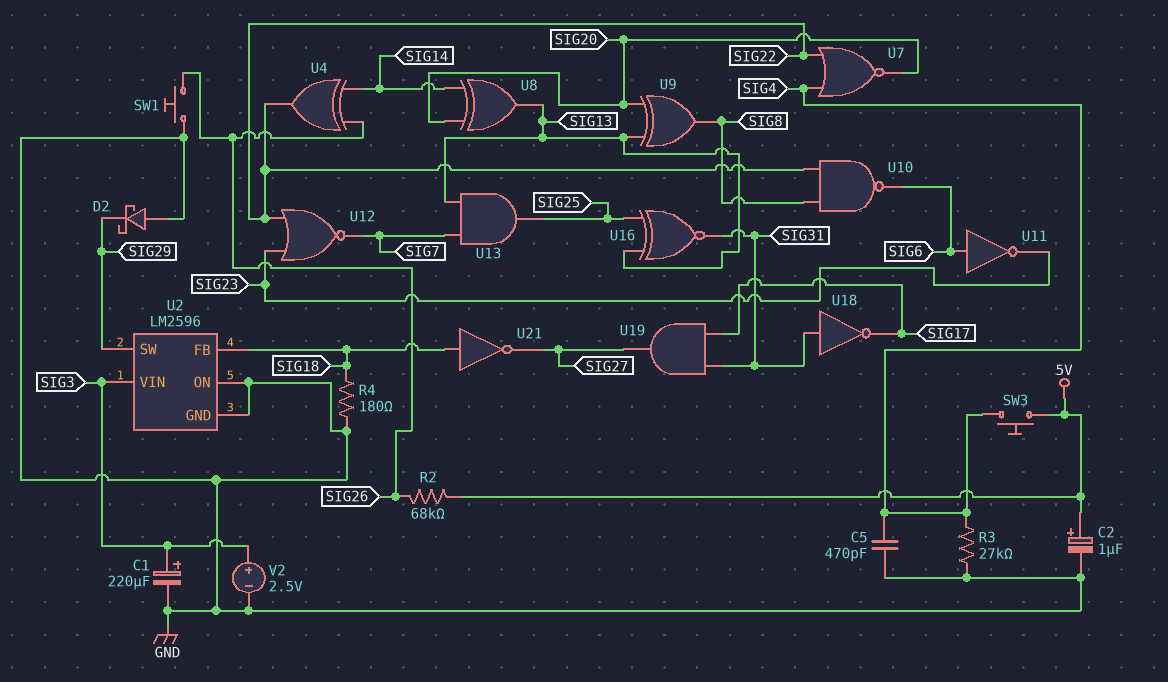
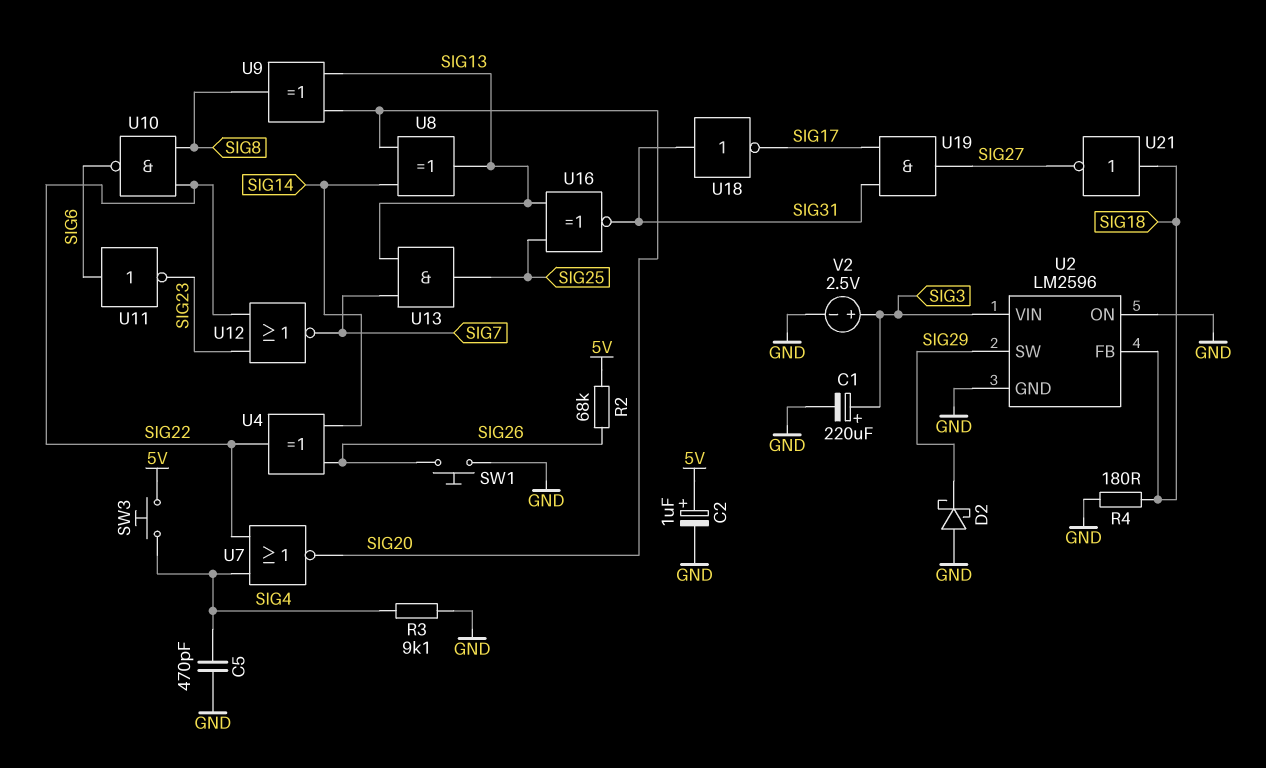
R3: 27k (GND, SIG4) -> 9.1k (GND, SIG4)

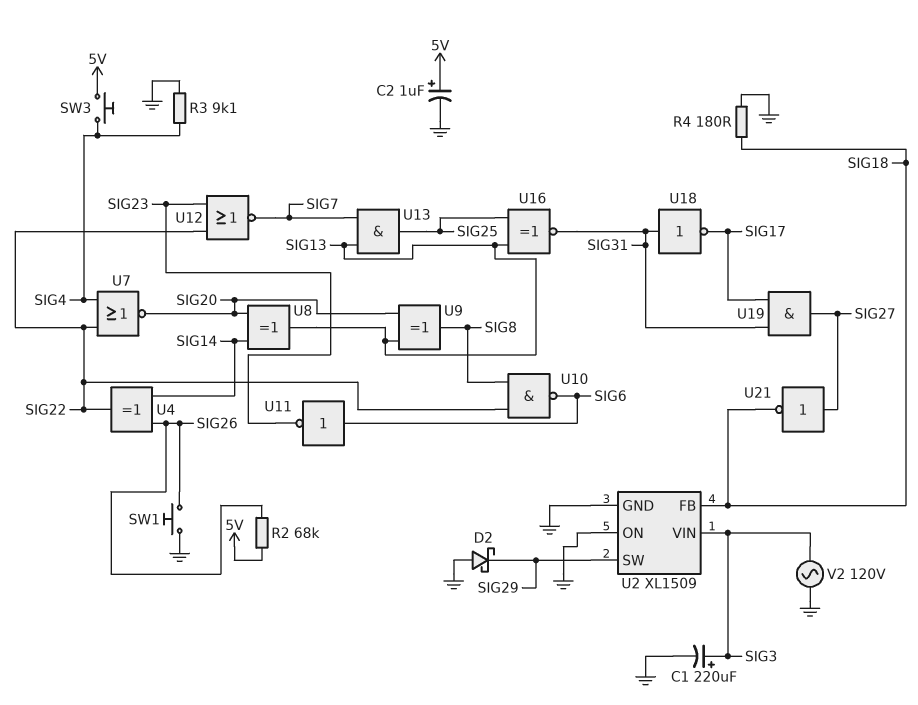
C5: 470pF (GND, SIG4) -> none
U2: LM2596 -> XL1509
U21: NOT (in SIG18, out SIG27) -> NOT (in SIG27, out SIG18)
V2: 2.5V (plus SIG3, minus GND) -> AC 120V (GND, SIG3)

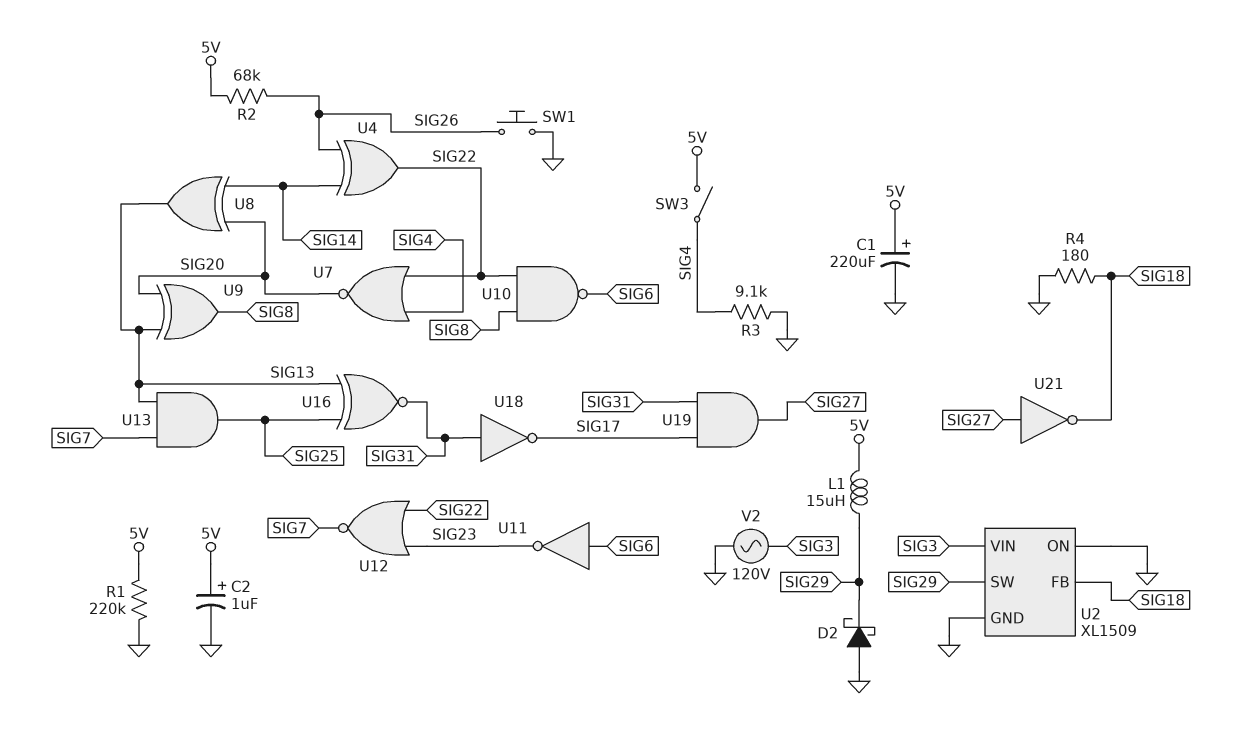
C1: 220uF (plus SIG3, minus GND) -> 220uF (plus 5V, minus GND)
L1: none -> 15uH (5V, SIG29)
R1: none -> 220k (5V, GND)
SW3: button (5V, SIG4) -> switch (5V, SIG4)

